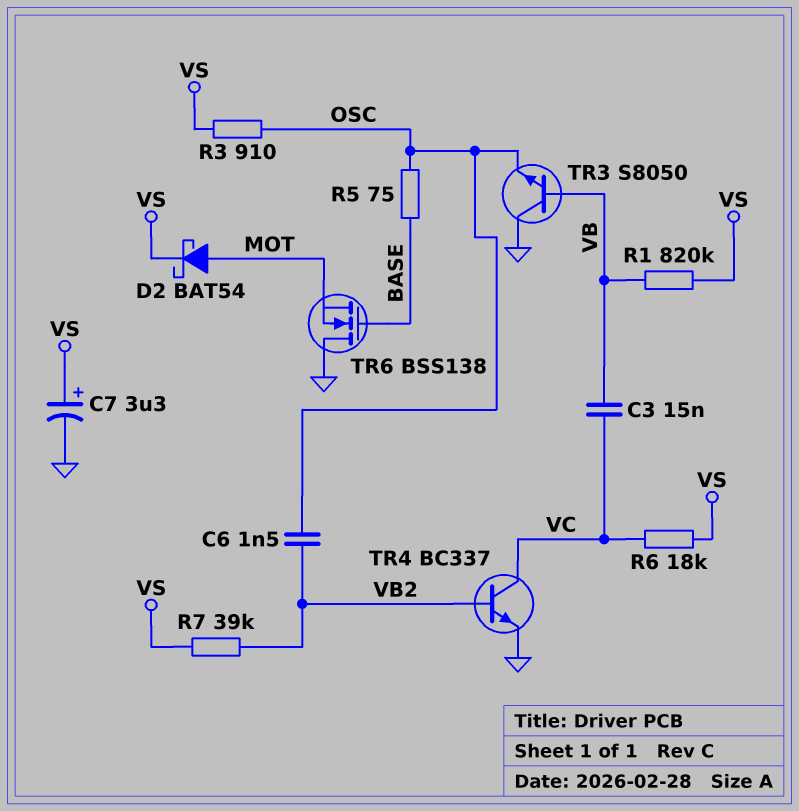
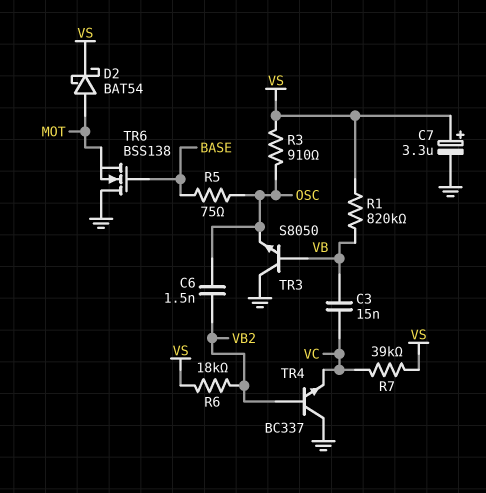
R6: 18k (VC, VS) -> 18k (VB2, VS)
R7: 39k (VB2, VS) -> 39k (VC, VS)
TR4: NPN BC337 (B VB2, C VC, E GND) -> NPN BC337 (B VB2, C GND, E VC)

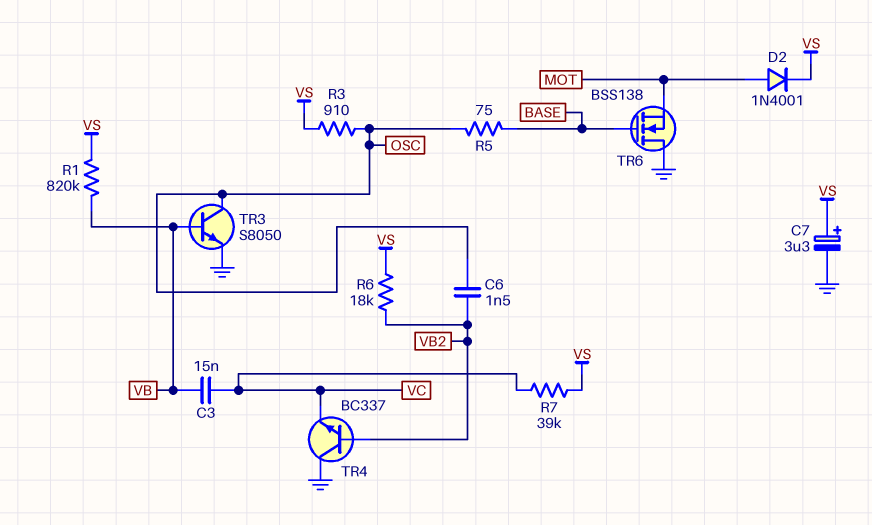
D2: schottky BAT54 (A MOT, K VS) -> diode 1N4001 (A MOT, K VS)
TR3: NPN S8050 (B VB, C GND, E OSC) -> NPN S8050 (B VB, C OSC, E GND)

